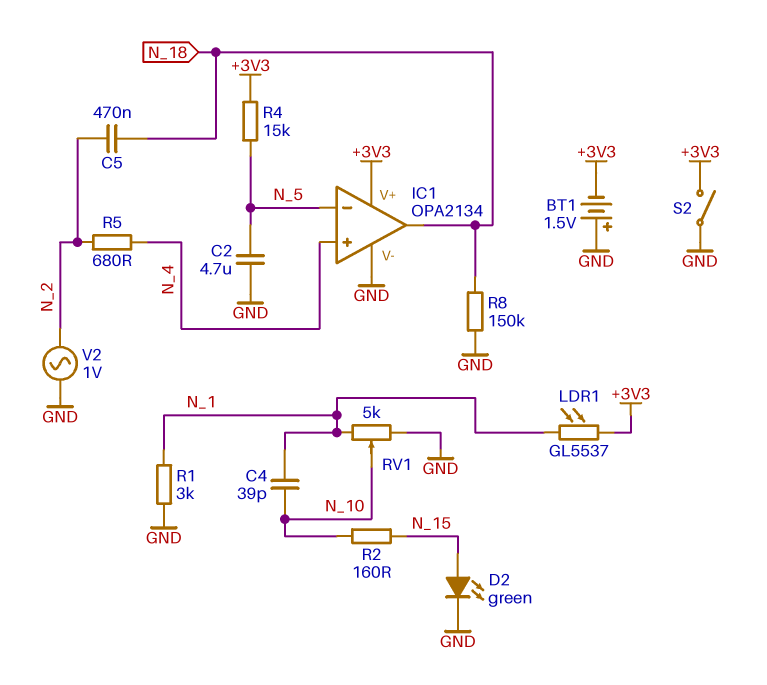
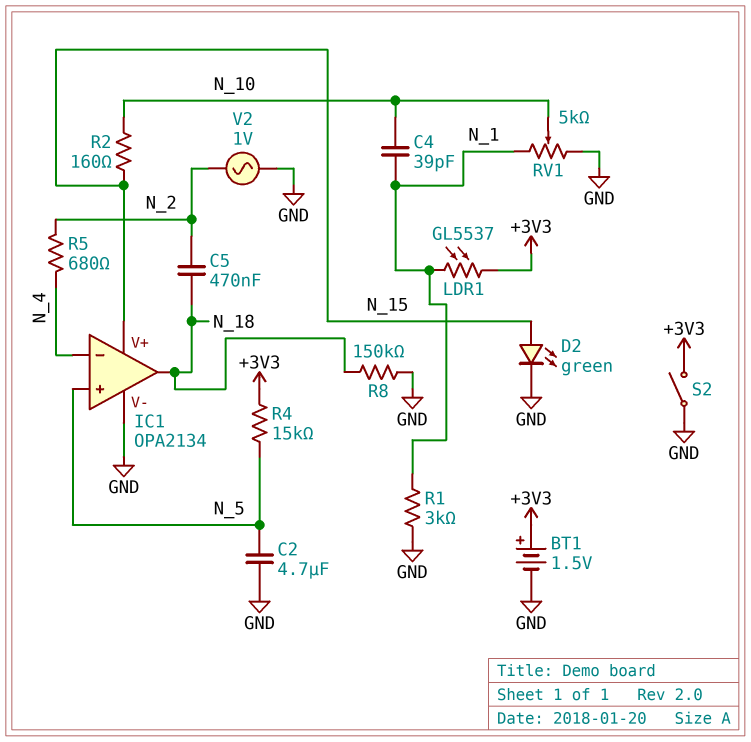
BT1: 1.5V (plus GND, minus +3V3) -> 1.5V (plus +3V3, minus GND)
IC1 pin V+: +3V3 -> N_15
IC1 pin in+: N_4 -> N_5
IC1 pin in-: N_5 -> N_4

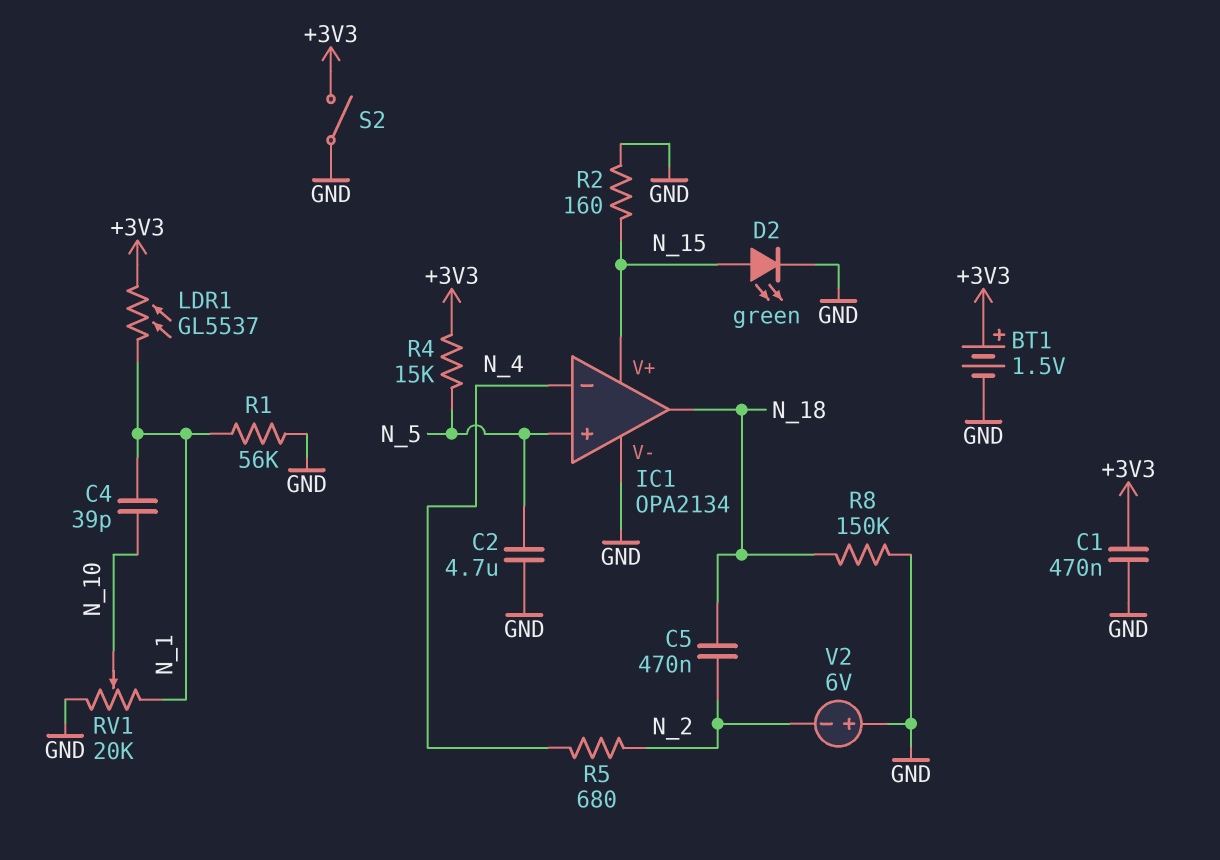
C1: none -> 470nF (+3V3, GND)
R1: 3k (GND, N_1) -> 56k (GND, N_1)
R2: 160 (N_10, N_15) -> 160 (GND, N_15)
RV1: 5k (GND, N_1, wiper N_10) -> 20k (GND, N_1, wiper N_10)
V2: AC 1V (GND, N_2) -> 6V (plus GND, minus N_2)

